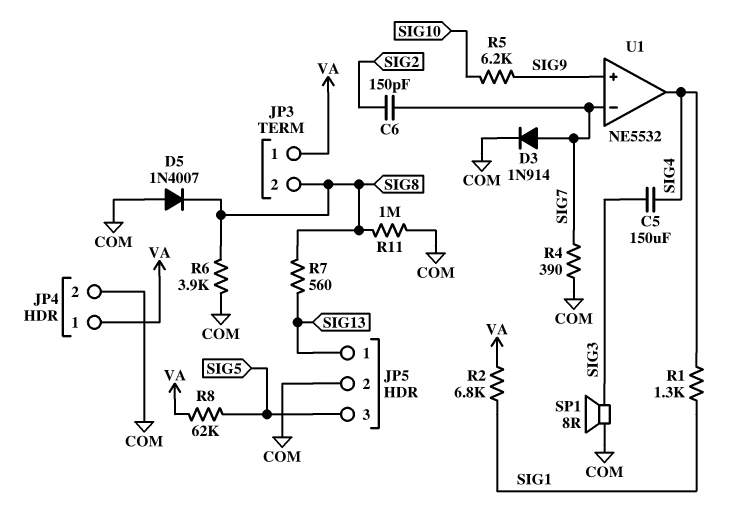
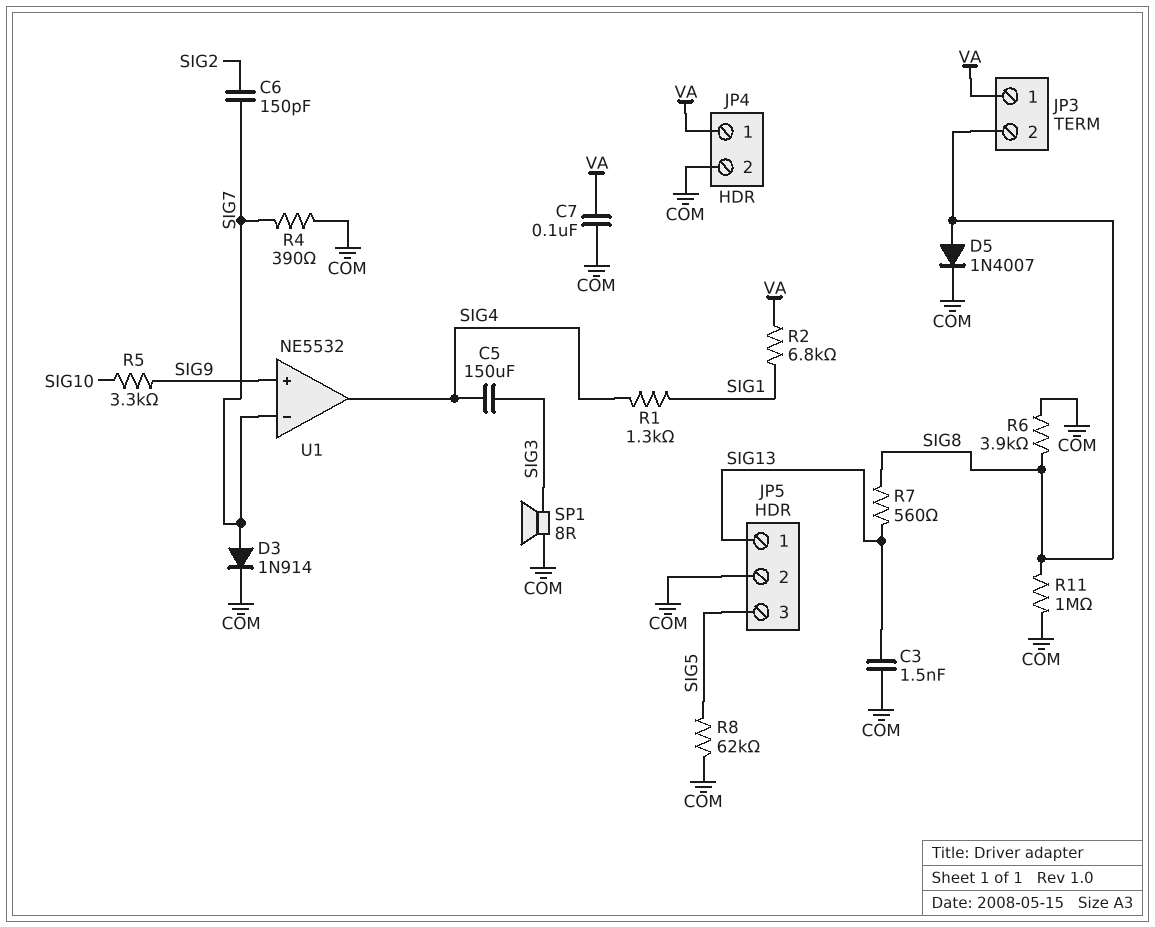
C3: none -> 1.5nF (COM, SIG13)
C7: none -> 100nF (COM, VA)
D5: diode 1N4007 (A COM, K SIG8) -> diode 1N4007 (A SIG8, K COM)
R5: 6.2k (SIG9, SIG10) -> 3.3k (SIG9, SIG10)
R8: 62k (SIG5, VA) -> 62k (COM, SIG5)

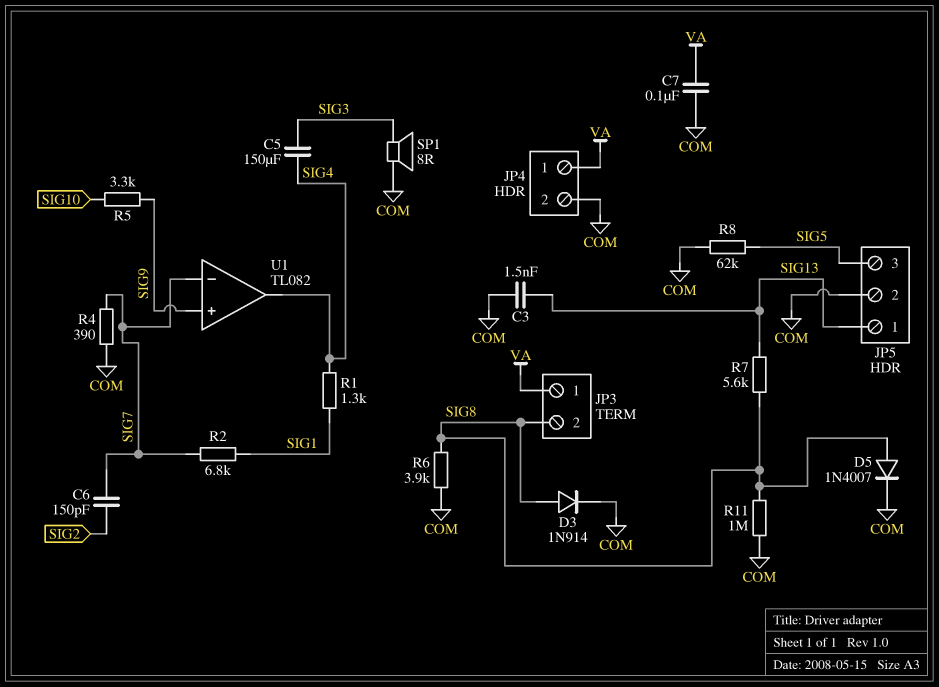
D3: diode 1N914 (A SIG7, K COM) -> diode 1N914 (A SIG8, K COM)
R2: 6.8k (SIG1, VA) -> 6.8k (SIG1, SIG7)
R7: 560 (SIG8, SIG13) -> 5.6k (SIG8, SIG13)
U1: NE5532 -> TL082

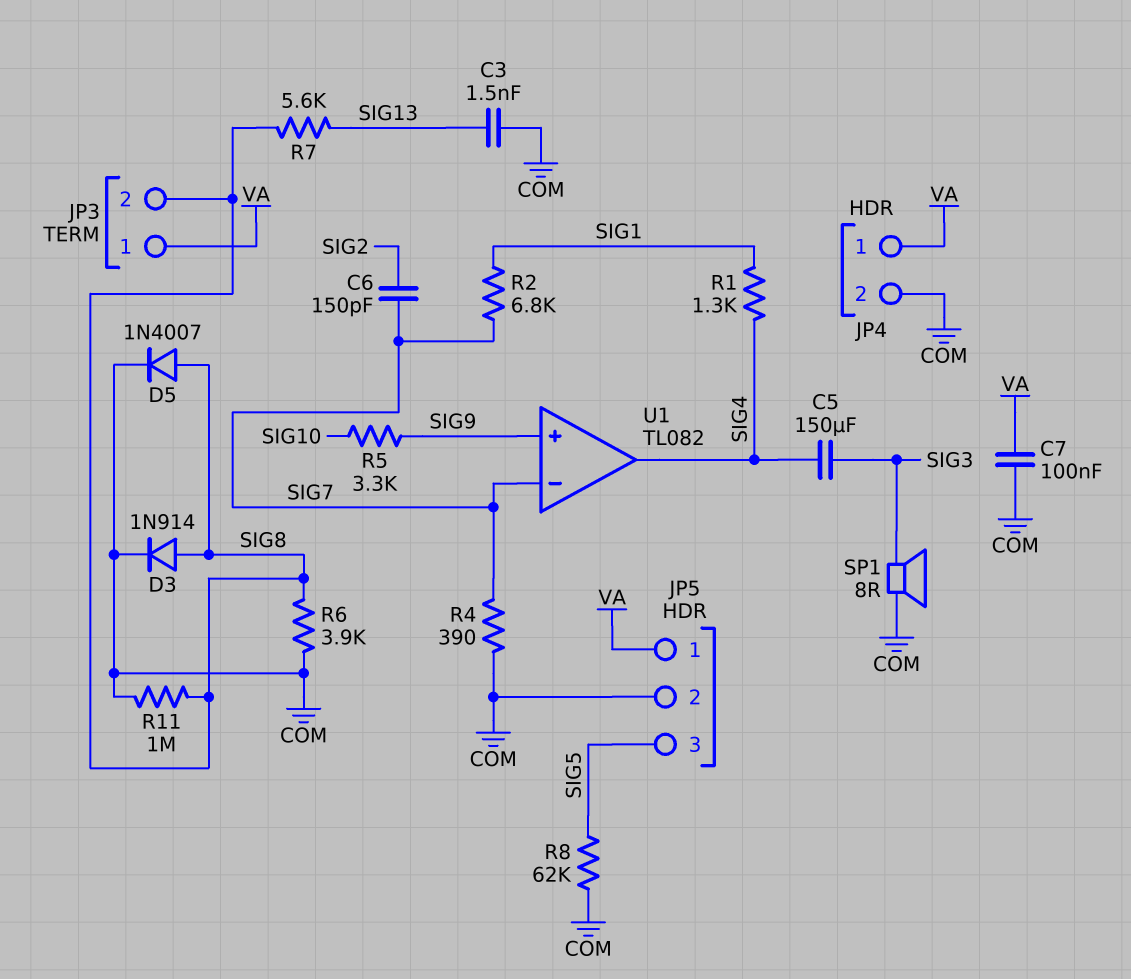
JP5 pin 1: SIG13 -> VA

